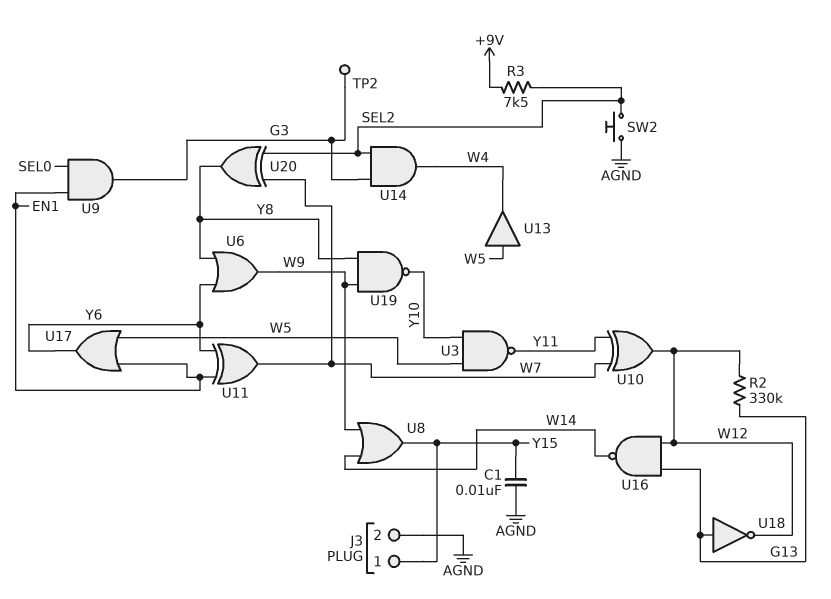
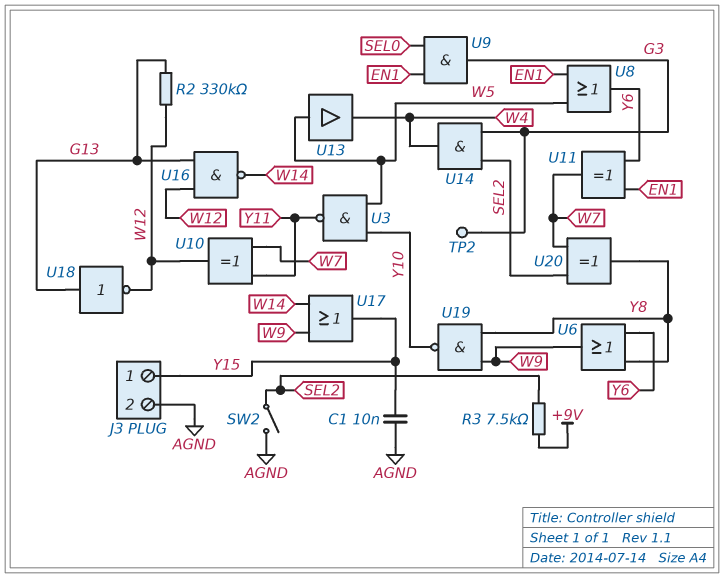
SW2: button (AGND, SEL2) -> switch (AGND, SEL2)
U8: OR (in W9, in W14, out Y15) -> OR (in EN1, in W5, out Y6)
U17: OR (in EN1, in W5, out Y6) -> OR (in W9, in W14, out Y15)

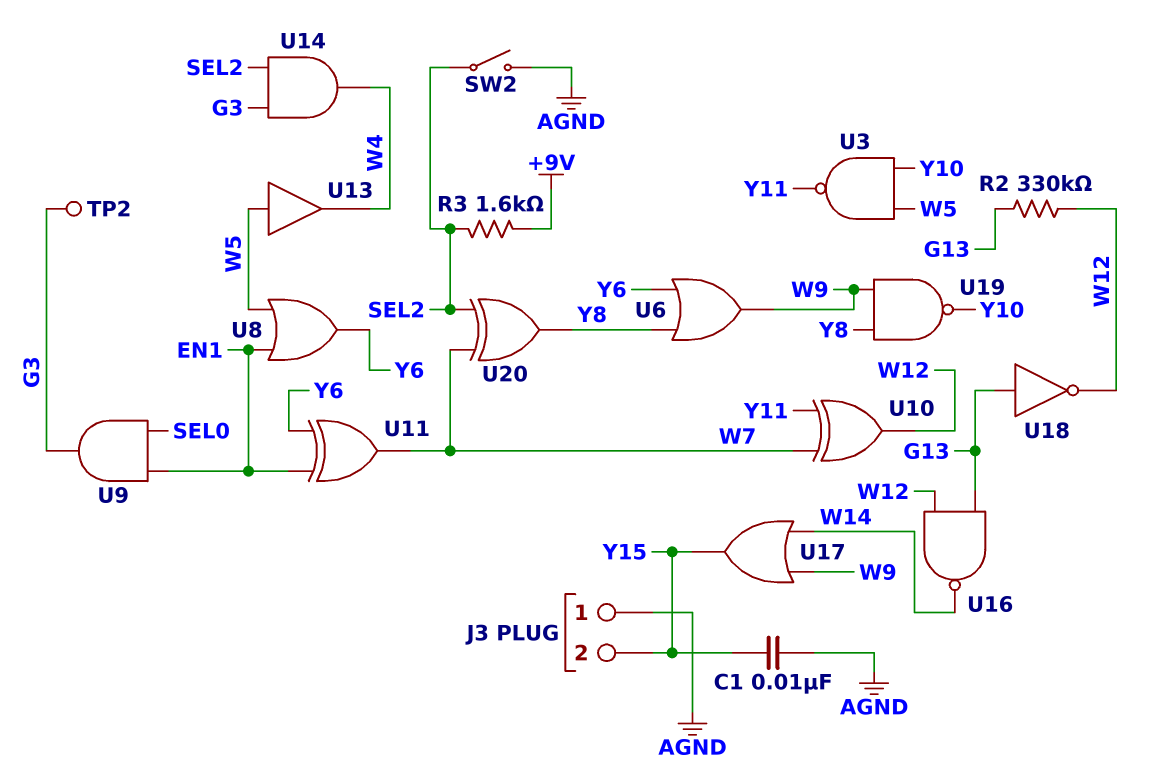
J3 pin 1: Y15 -> AGND
J3 pin 2: AGND -> Y15
R3: 7.5k (+9V, SEL2) -> 1.6k (+9V, SEL2)

